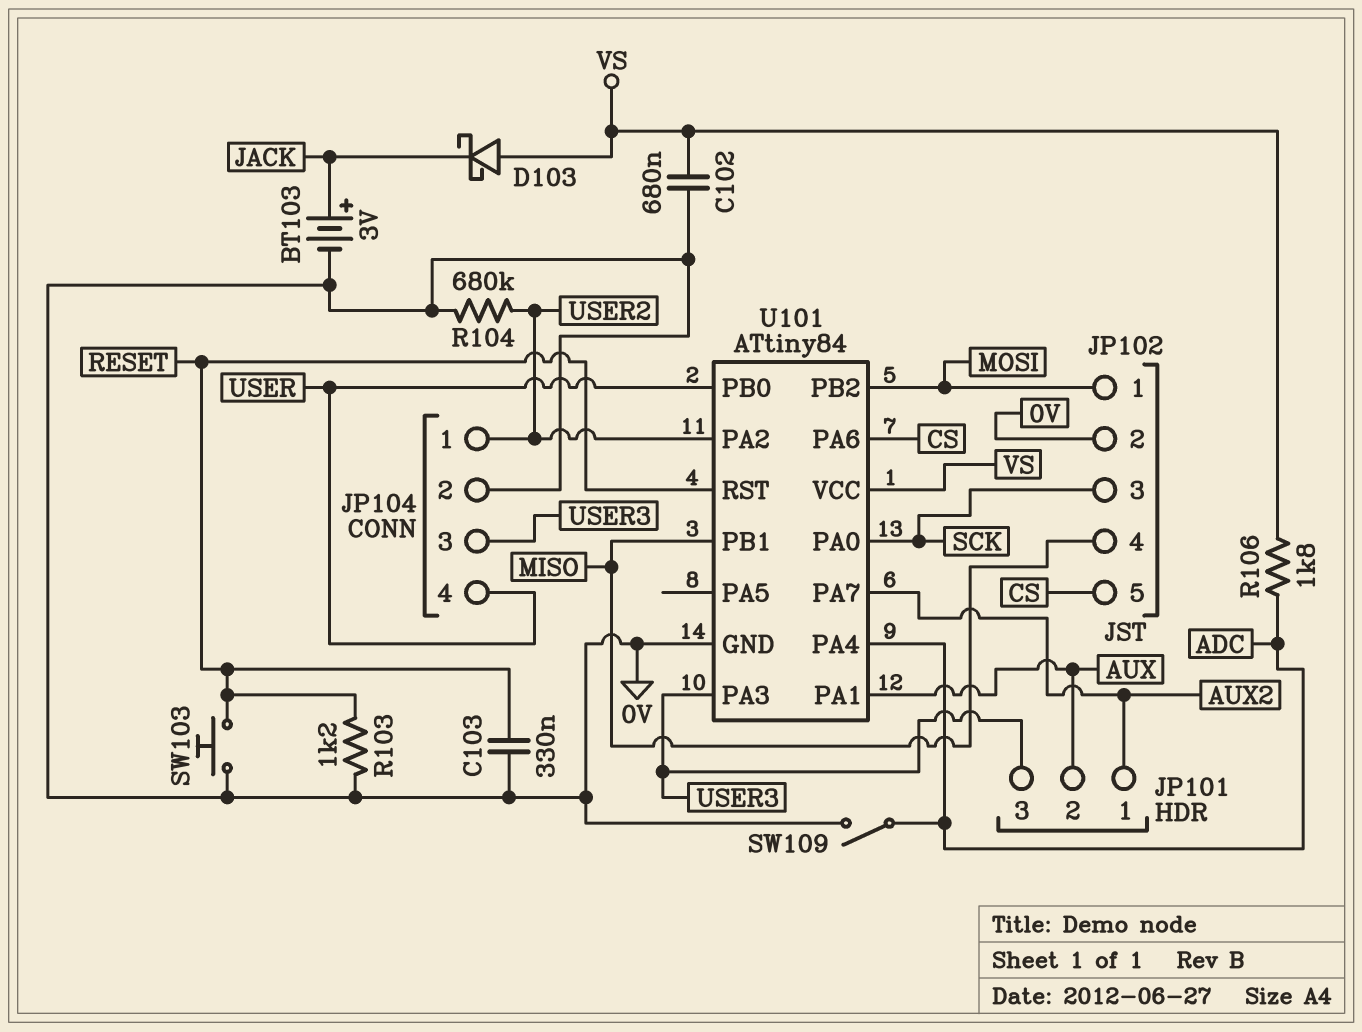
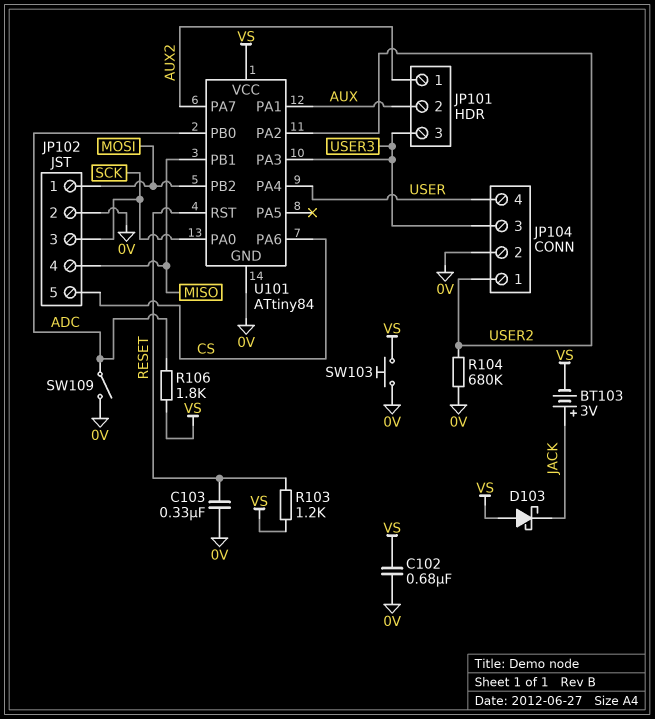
BT103: 3V (plus JACK, minus 0V) -> 3V (plus JACK, minus VS)
R103: 1.2k (0V, RESET) -> 1.2k (RESET, VS)
SW103: button (0V, RESET) -> button (0V, VS)
U101 pin PA4: ADC -> USER
U101 pin PB0: USER -> ADC

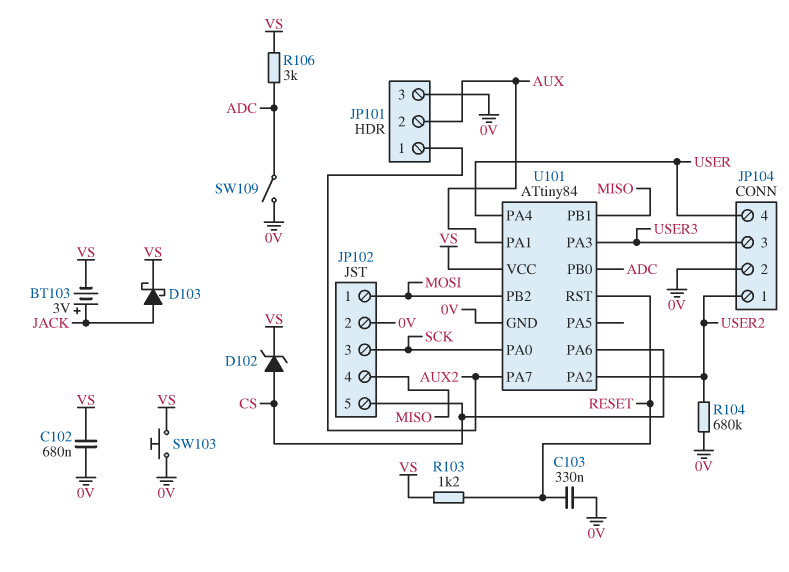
D102: none -> zener (A CS, K VS)
D103: schottky (A VS, K JACK) -> schottky (A JACK, K VS)
JP101 pin 3: USER3 -> 0V
R106: 1.8k (ADC, VS) -> 3k (ADC, VS)

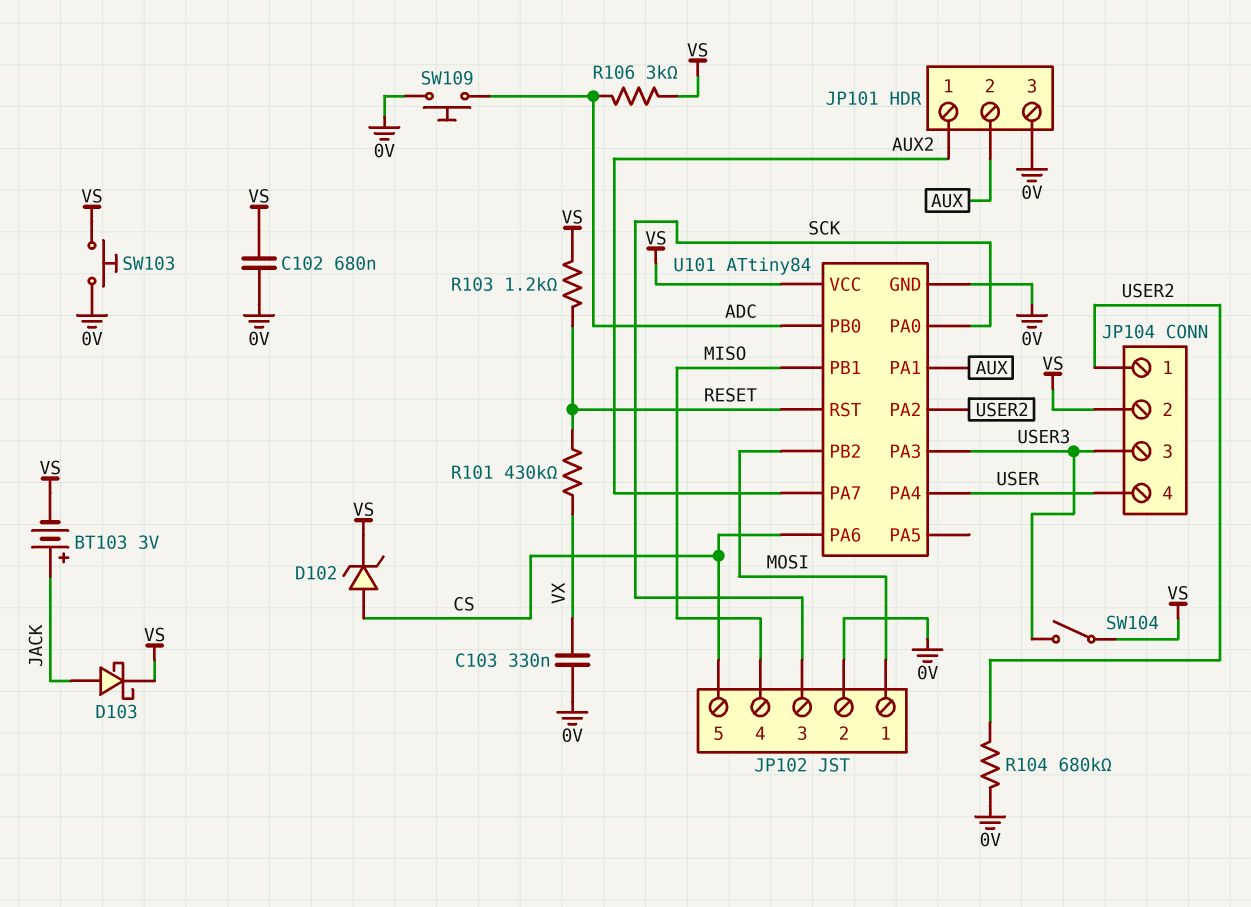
C103: 330nF (0V, RESET) -> 330nF (0V, VX)
JP104 pin 2: 0V -> VS
R101: none -> 430k (RESET, VX)
SW104: none -> switch (USER3, VS)
SW109: switch (0V, ADC) -> button (0V, ADC)

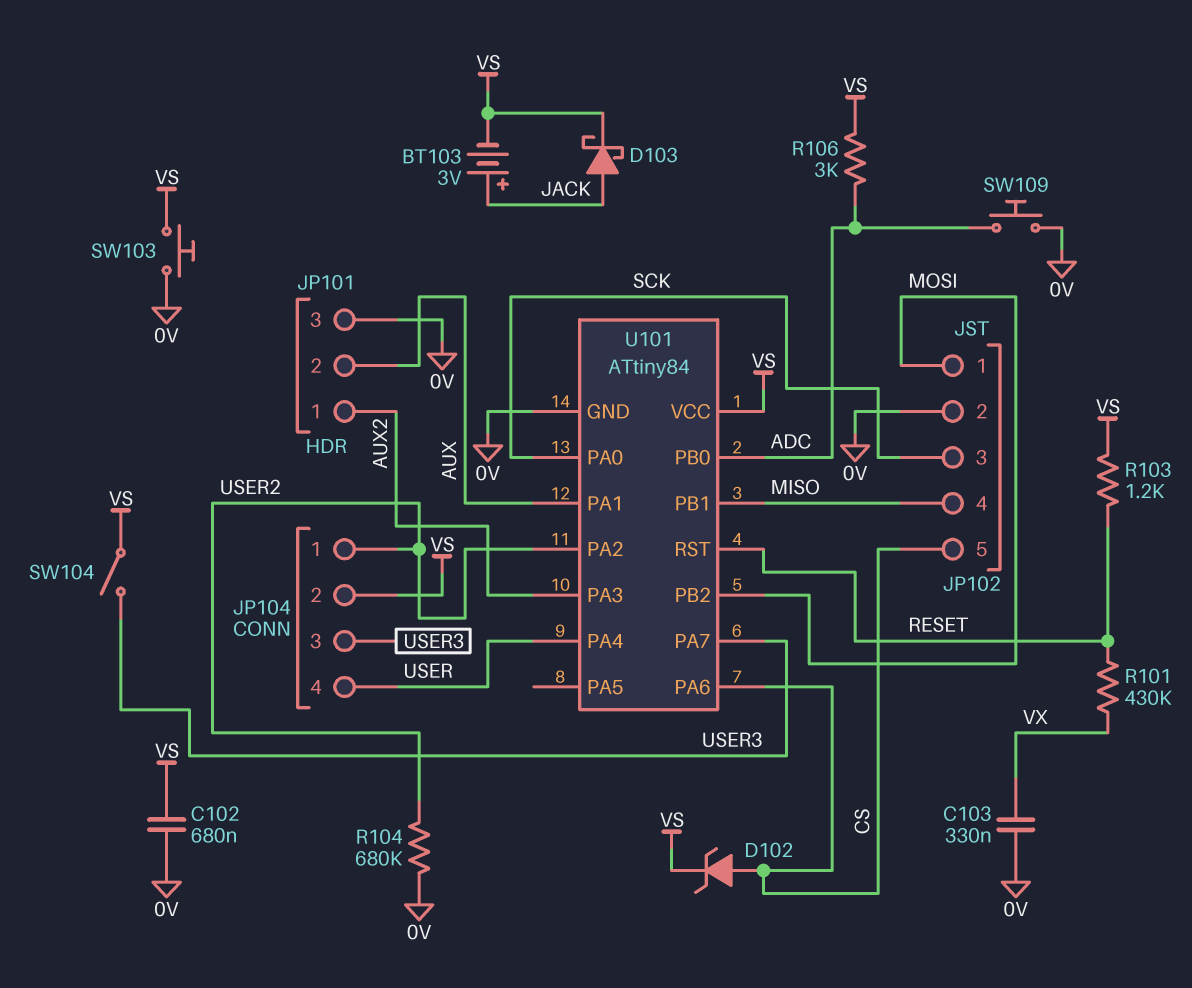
U101 pin PA3: USER3 -> AUX2
U101 pin PA7: AUX2 -> USER3

